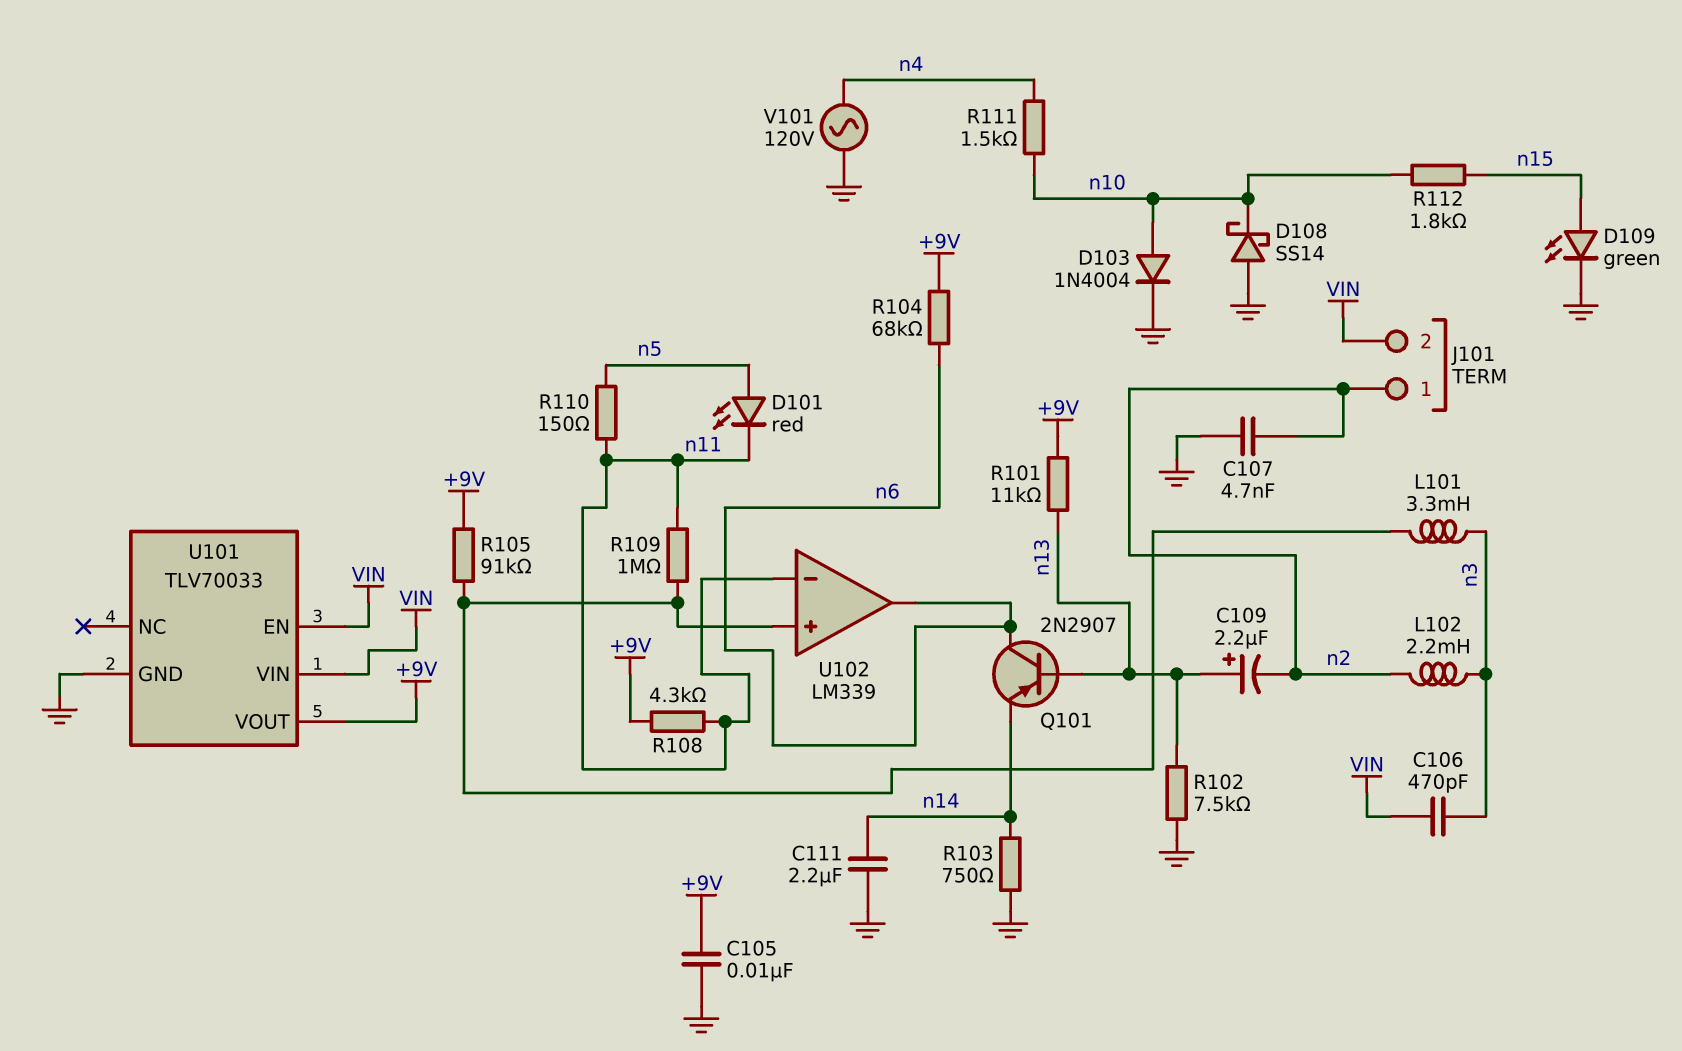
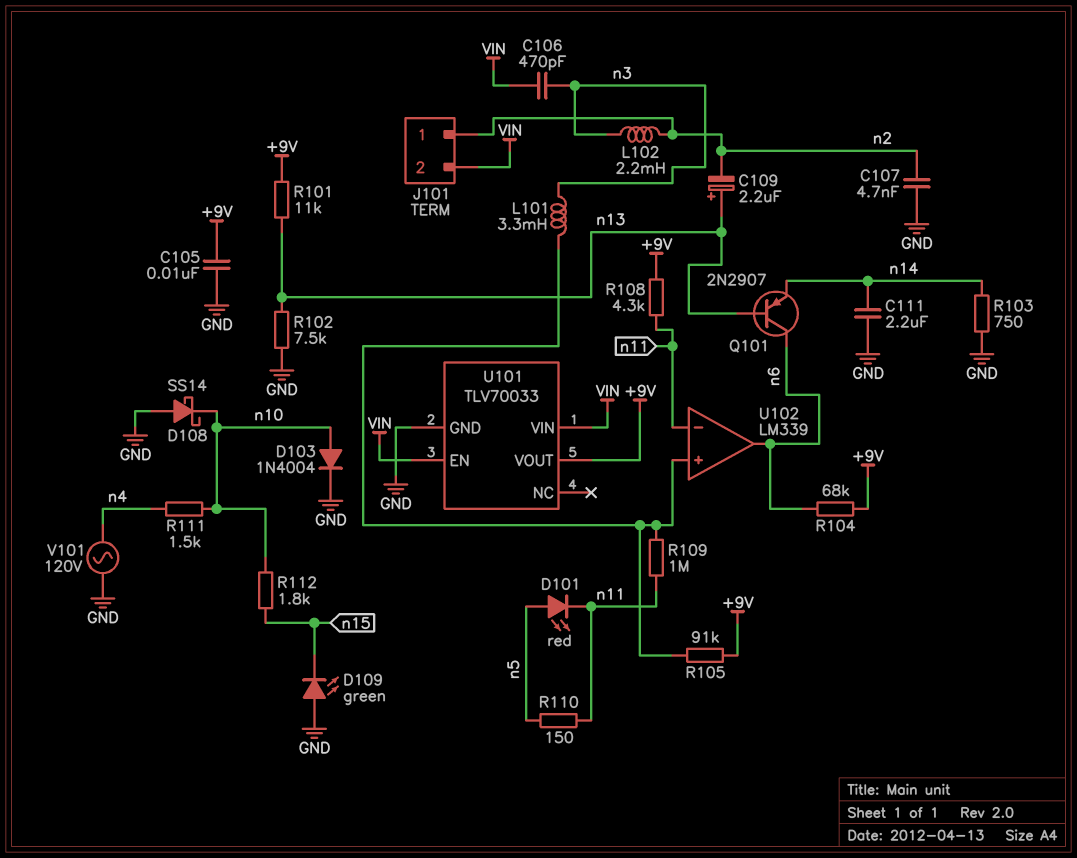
D109: LED green (A n15, K GND) -> LED green (A GND, K n15)

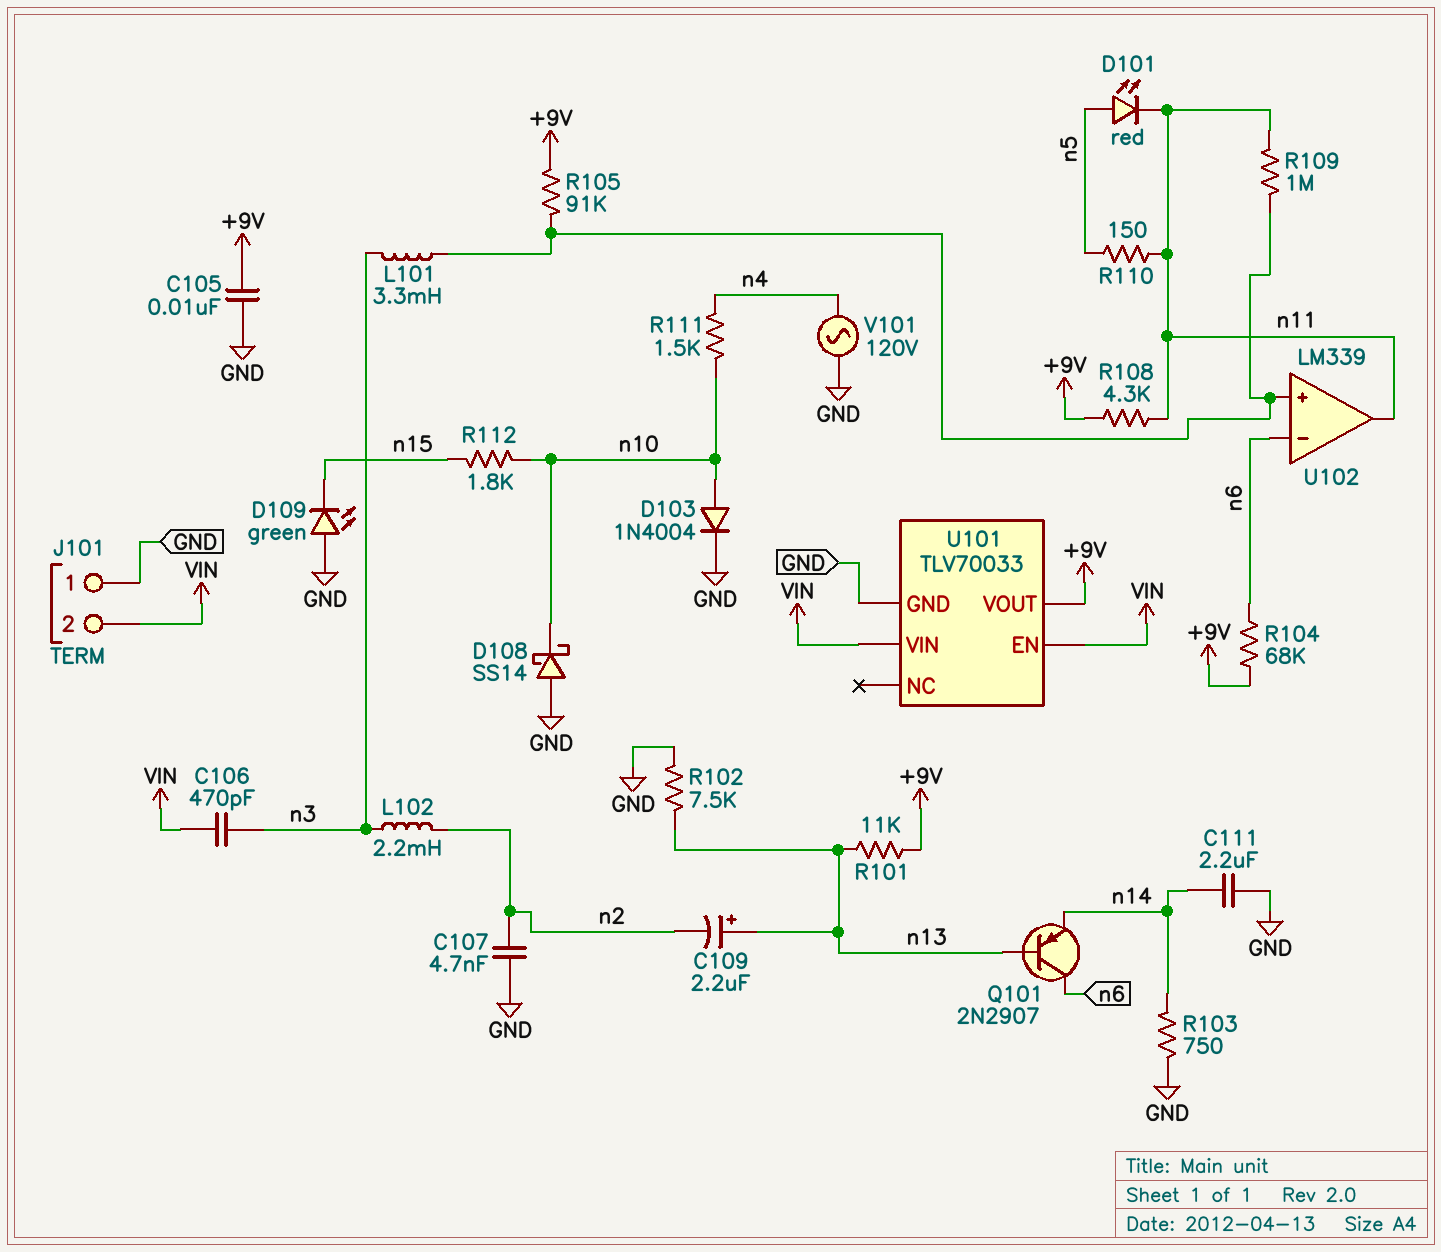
J101 pin 1: n2 -> GND
U102 pin in-: n11 -> n6
U102 pin out: n6 -> n11

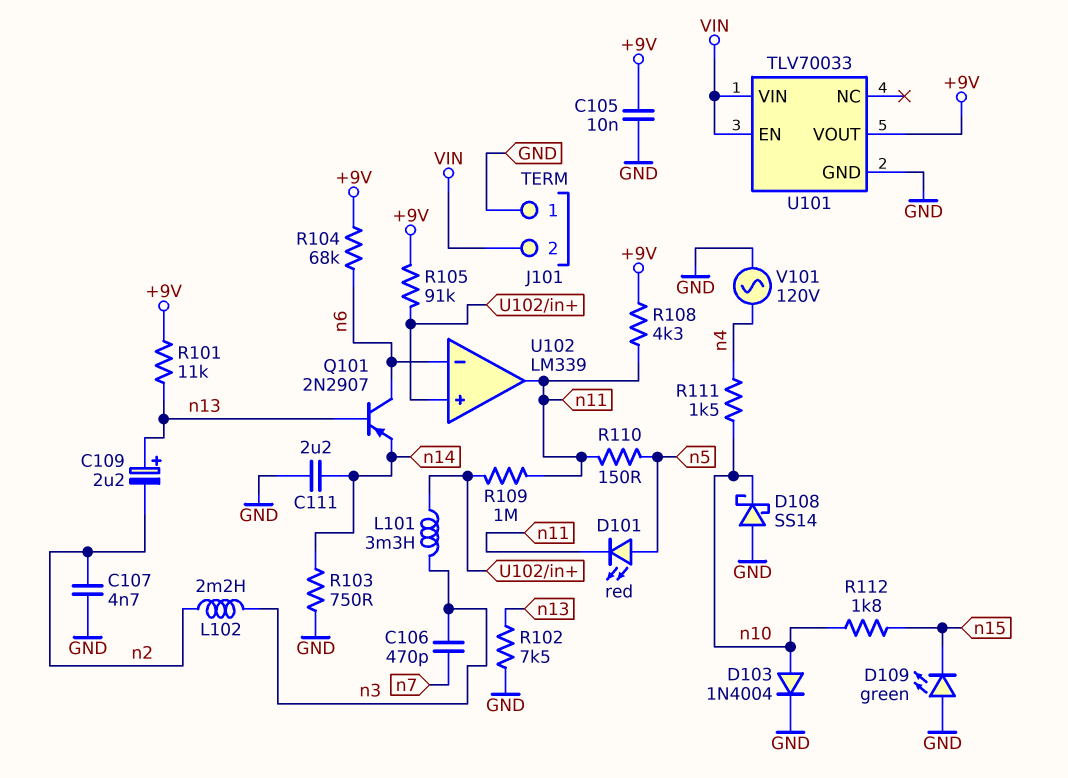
C106: 470pF (VIN, n3) -> 470pF (n3, n7)

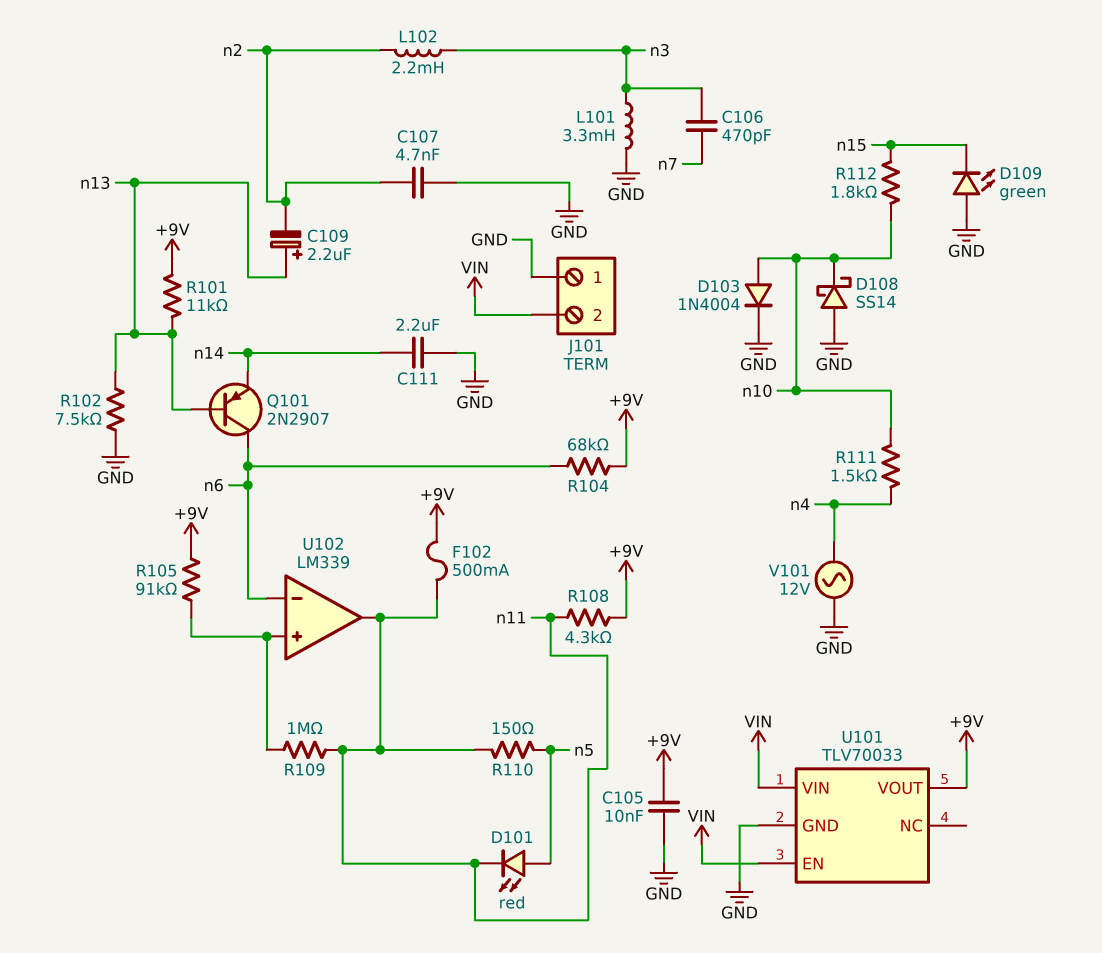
F102: none -> 500mA (+9V, n11)
L101: 3.3mH (U102/in+, n3) -> 3.3mH (GND, n3)
R103: 750 (GND, n14) -> none
V101: AC 120V (GND, n4) -> AC 12V (GND, n4)

